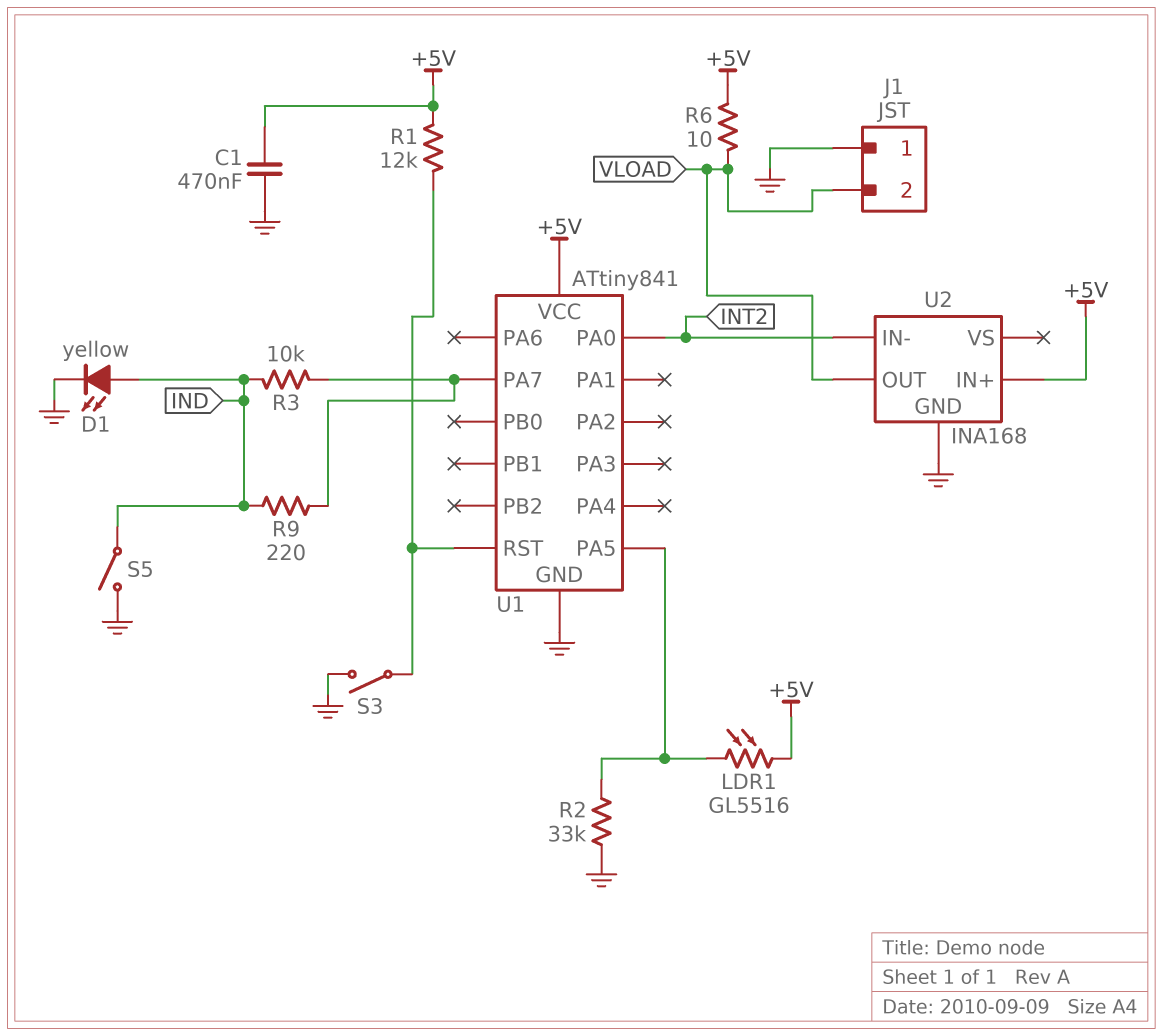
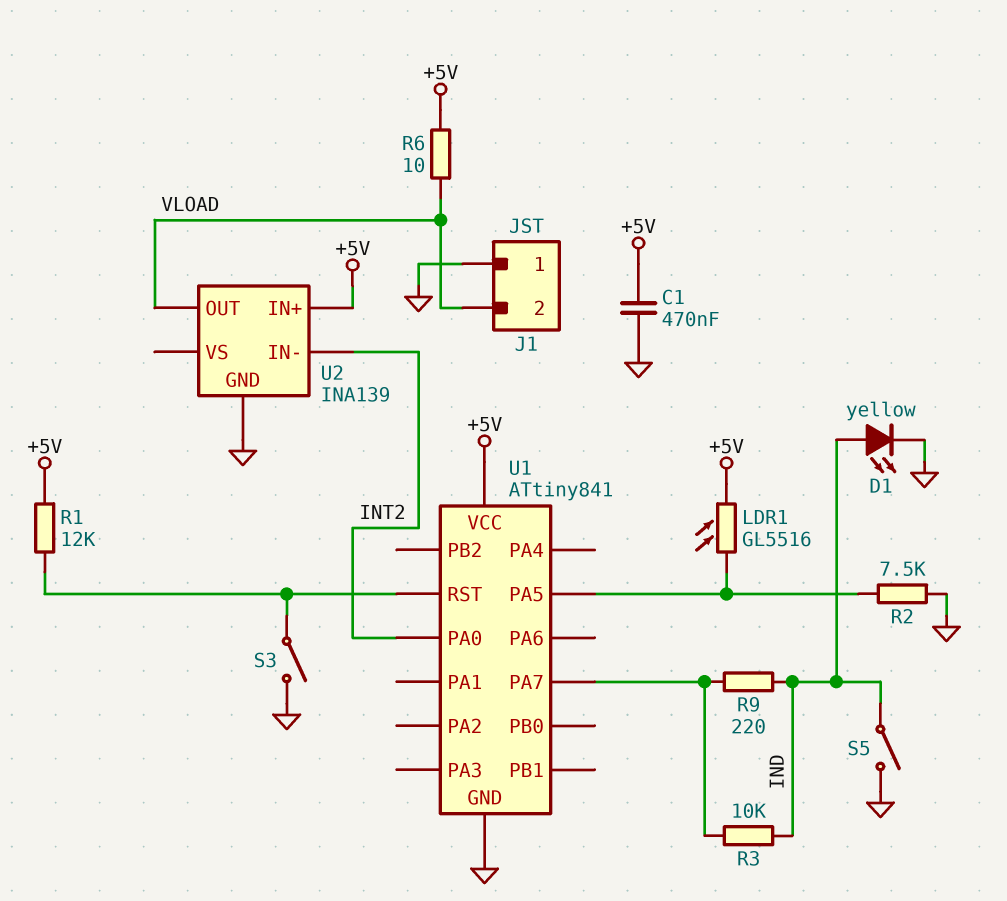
R2: 33k (GND, U1/PA5) -> 7.5k (GND, U1/PA5)
U2: INA168 -> INA139

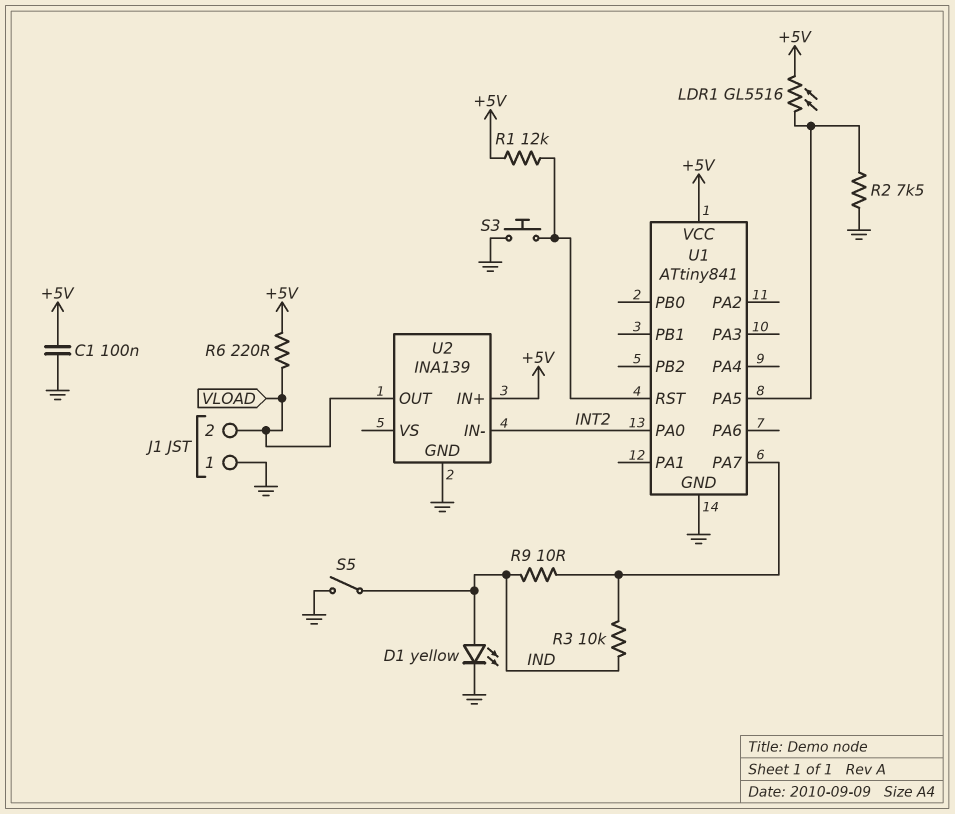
C1: 470nF (+5V, GND) -> 100nF (+5V, GND)
R6: 10 (+5V, VLOAD) -> 220 (+5V, VLOAD)
R9: 220 (IND, U1/PA7) -> 10 (IND, U1/PA7)
S3: switch (GND, U1/RST) -> button (GND, U1/RST)

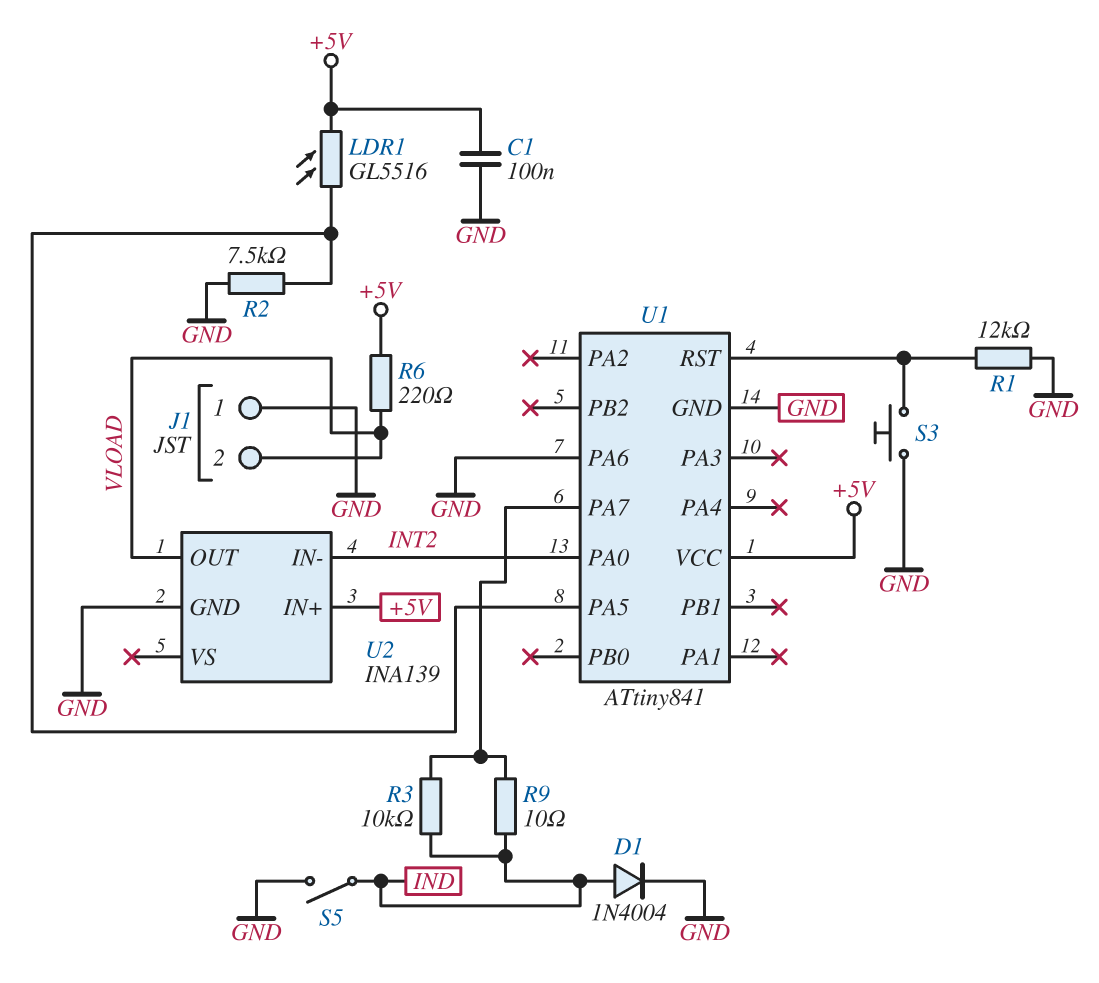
D1: LED yellow (A IND, K GND) -> diode 1N4004 (A IND, K GND)
R1: 12k (+5V, U1/RST) -> 12k (GND, U1/RST)
U1 pin PA6: none -> GND

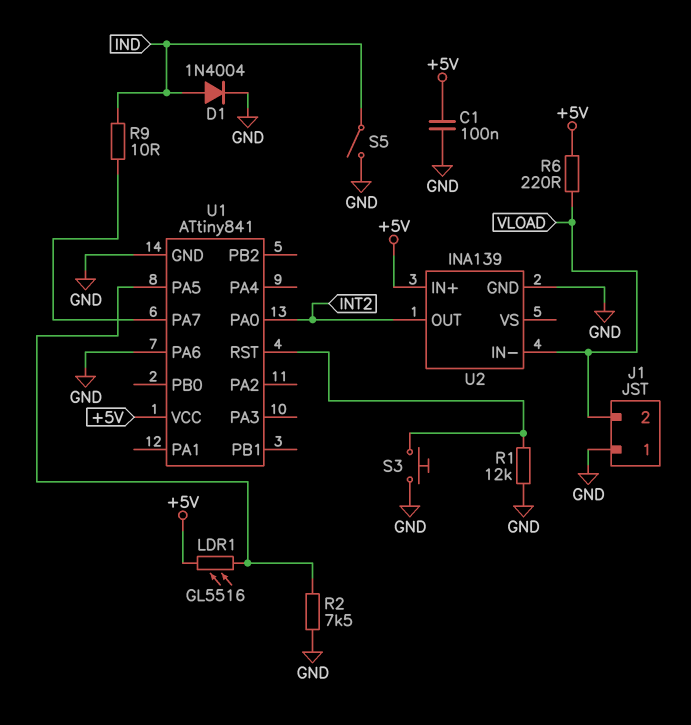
R3: 10k (IND, U1/PA7) -> none
U2 pin IN-: INT2 -> VLOAD
U2 pin OUT: VLOAD -> INT2

